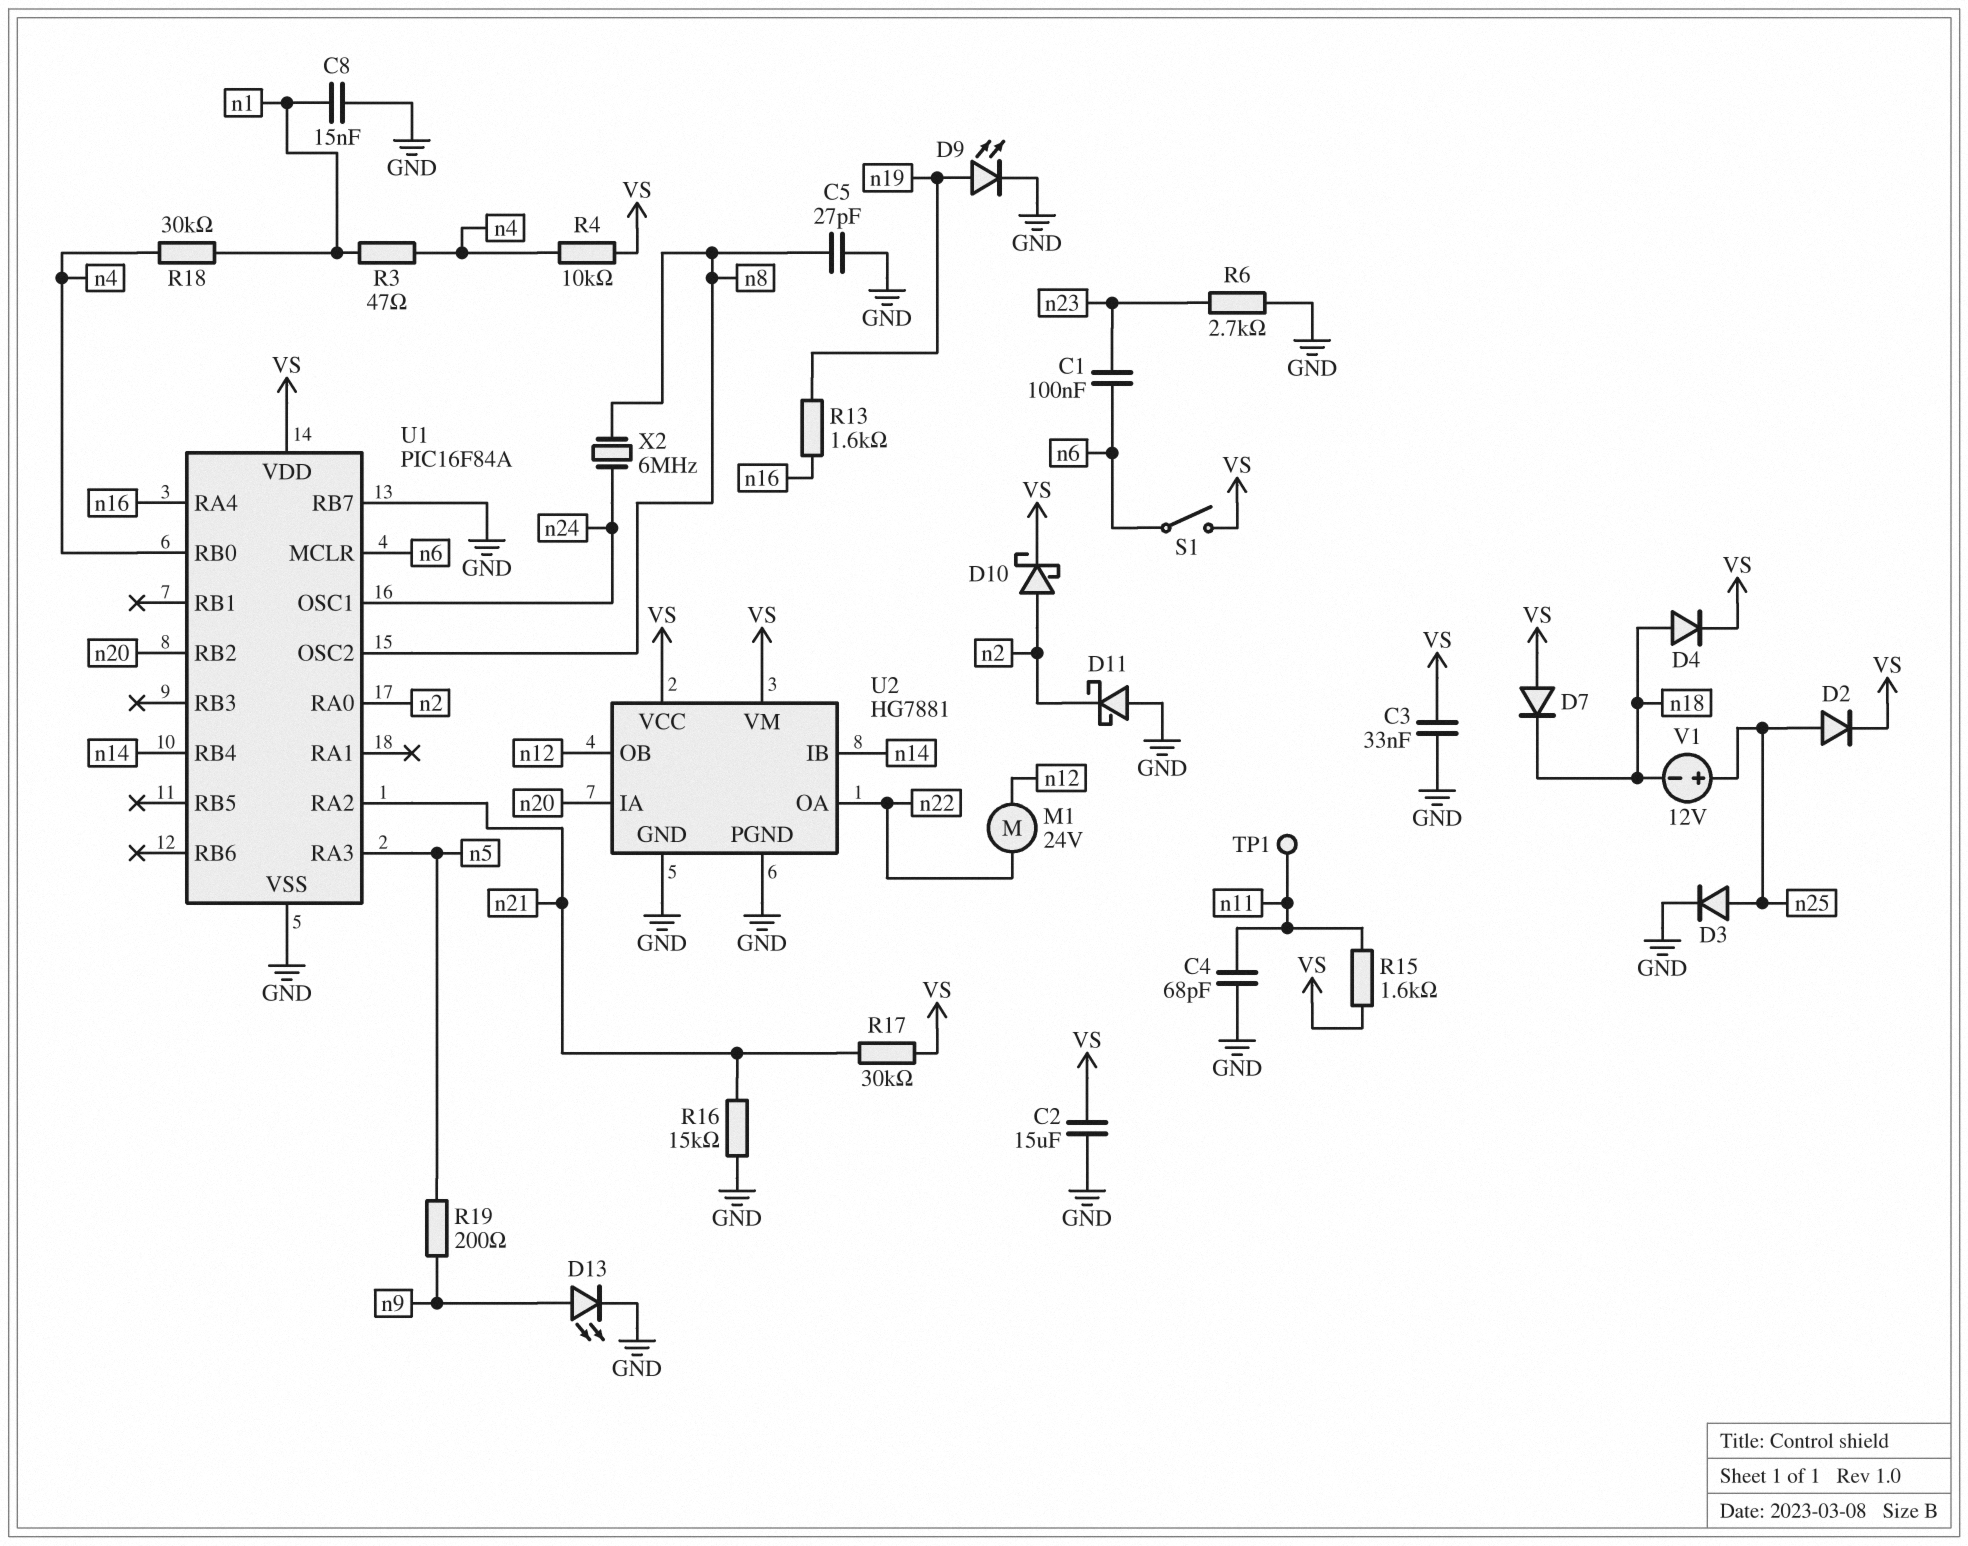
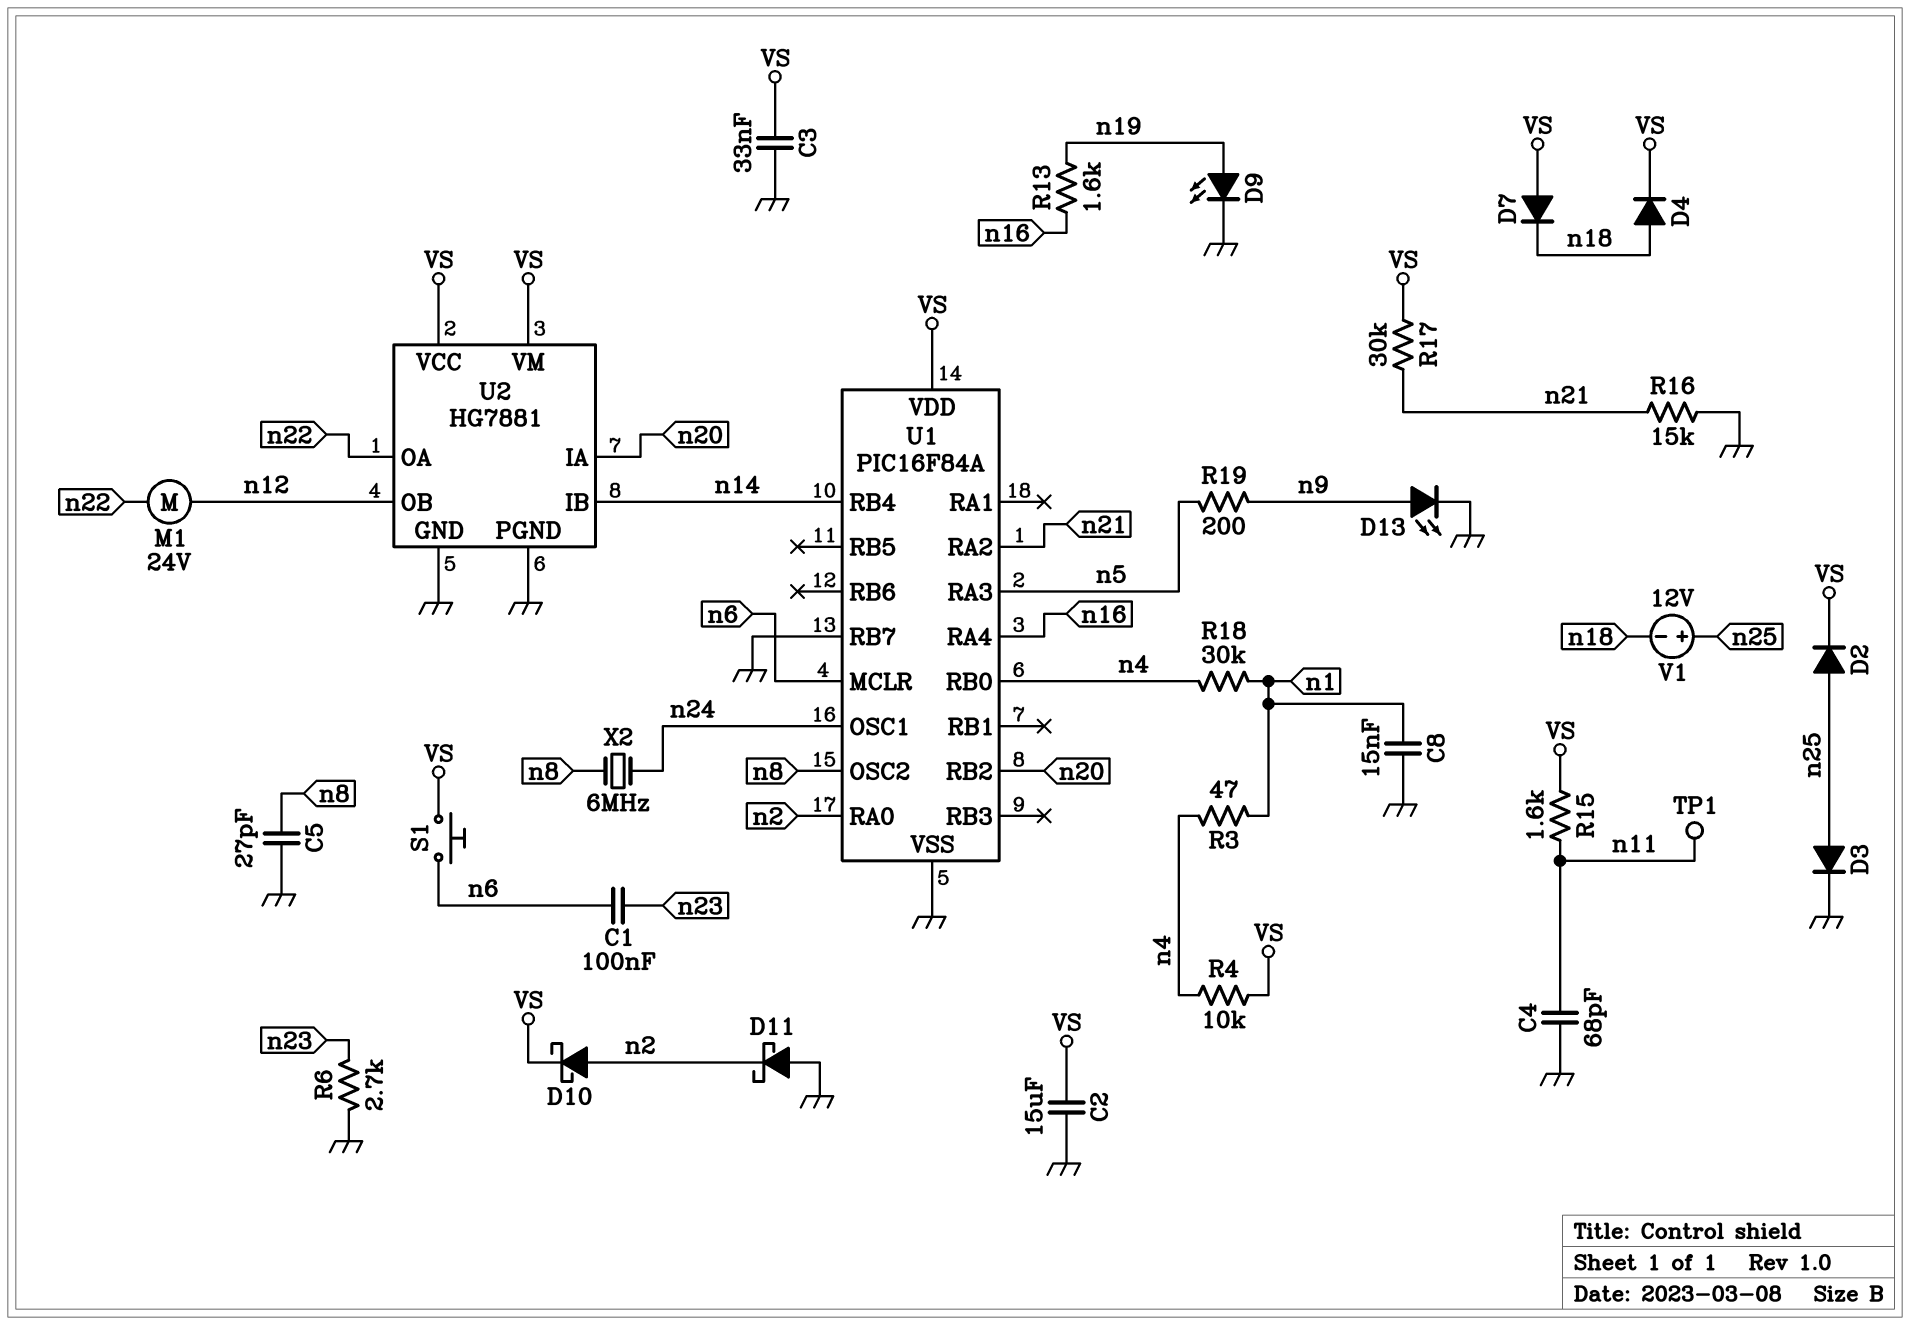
S1: switch (VS, n6) -> button (VS, n6)

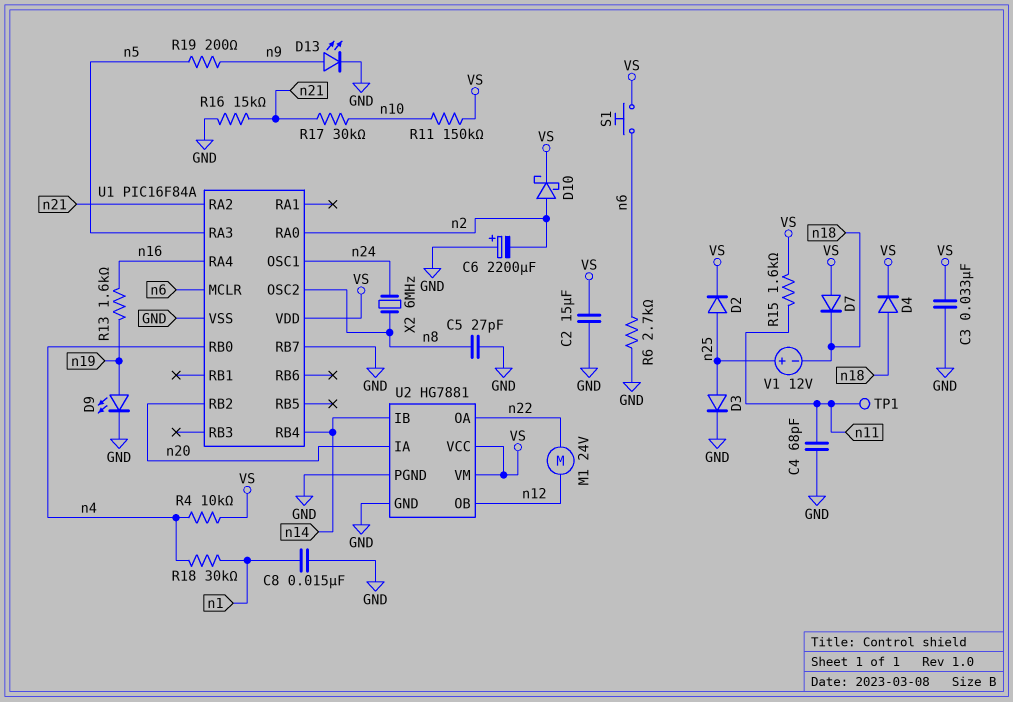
C1: 100nF (n6, n23) -> none
C6: none -> 2200uF (plus GND, minus n2)
D11: schottky (A GND, K n2) -> none
R3: 47 (n1, n4) -> none
R6: 2.7k (GND, n23) -> 2.7k (GND, n6)
R11: none -> 150k (VS, n10)
R17: 30k (VS, n21) -> 30k (n10, n21)

